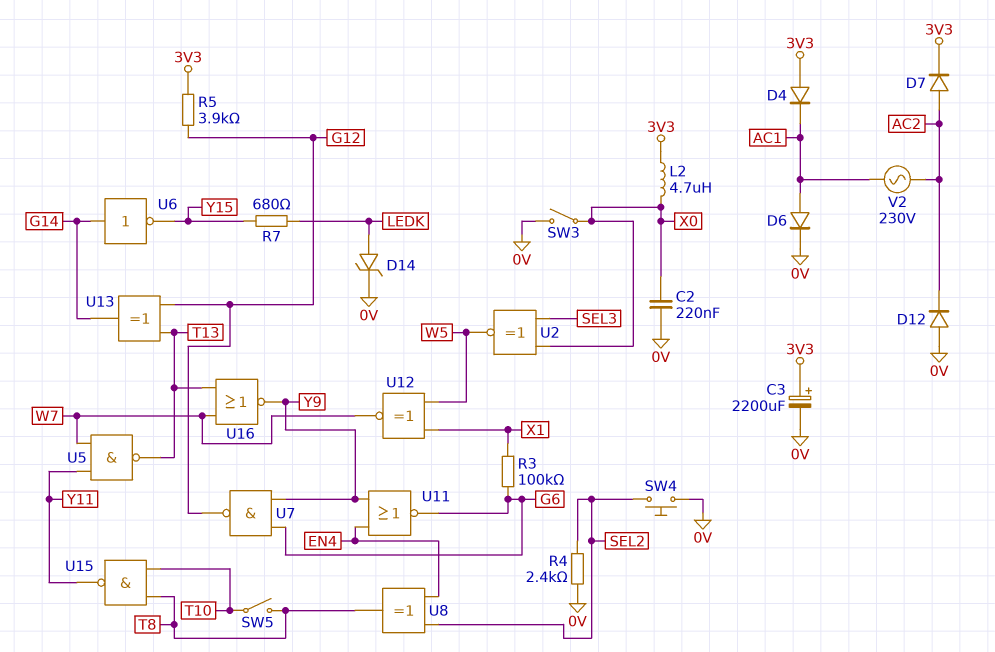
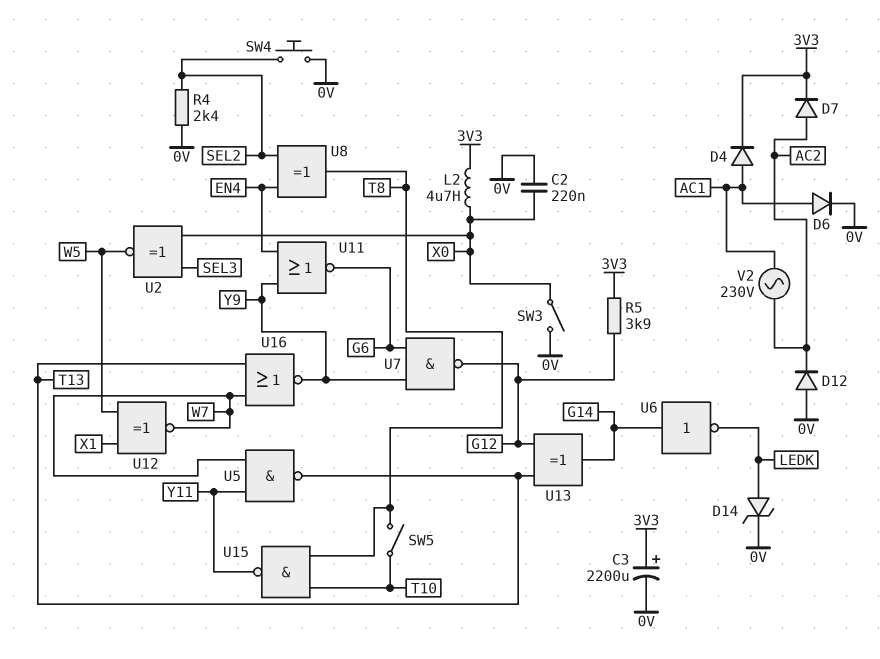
D4: diode (A 3V3, K AC1) -> diode (A AC1, K 3V3)
R3: 100k (G6, X1) -> none
R7: 680 (LEDK, Y15) -> none
U6: NOT (in G14, out Y15) -> NOT (in G14, out LEDK)

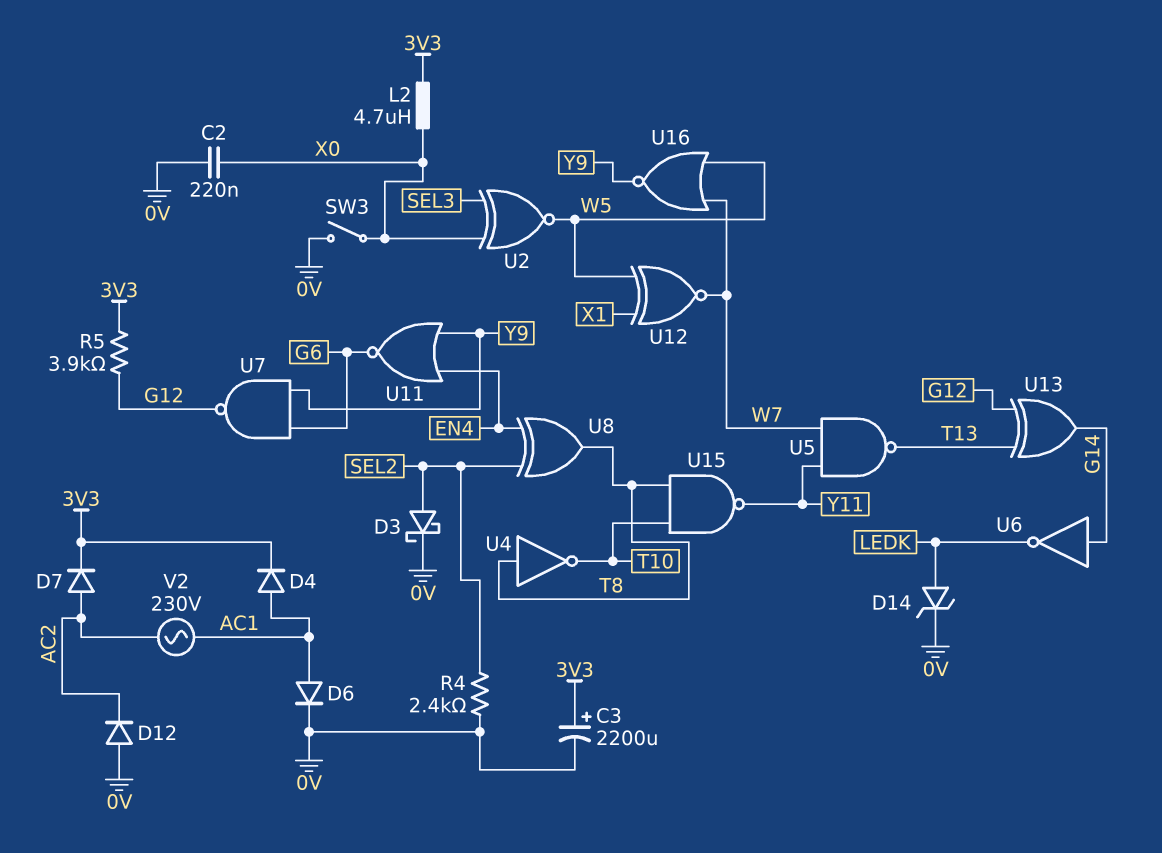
D3: none -> schottky (A SEL2, K 0V)
SW4: button (0V, SEL2) -> none
SW5: switch (T8, T10) -> none
U4: none -> NOT (in T8, out T10)
U16: NOR (in T13, in W7, out Y9) -> NOR (in W5, in W7, out Y9)

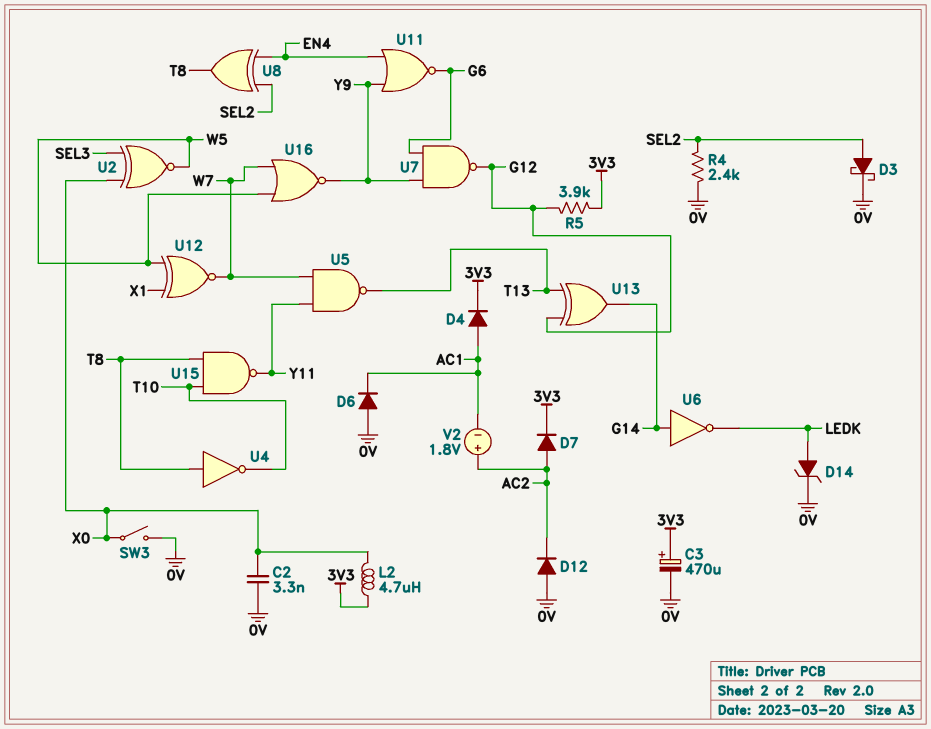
C2: 220nF (0V, X0) -> 3.3nF (0V, X0)
C3: 2200uF (plus 3V3, minus 0V) -> 470uF (plus 3V3, minus 0V)
D6: diode (A AC1, K 0V) -> diode (A 0V, K AC1)
V2: AC 230V (AC1, AC2) -> 1.8V (plus AC2, minus AC1)

